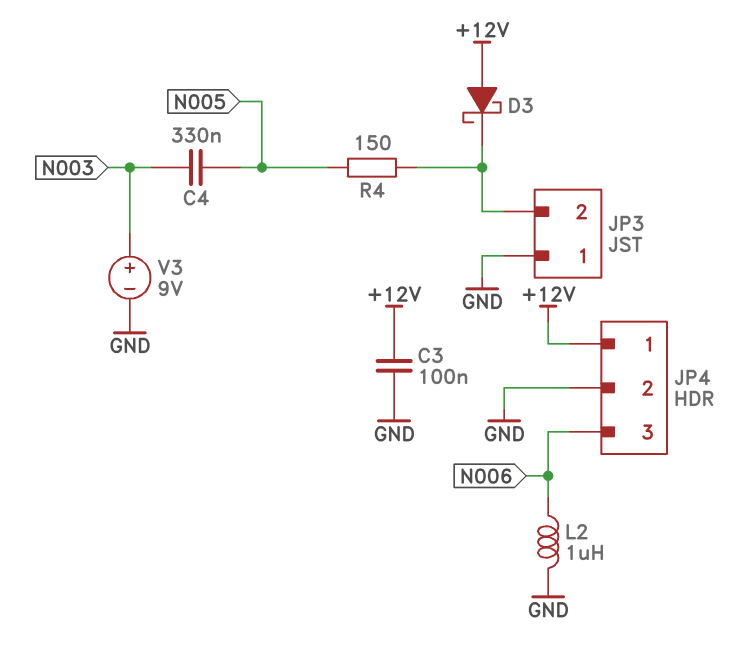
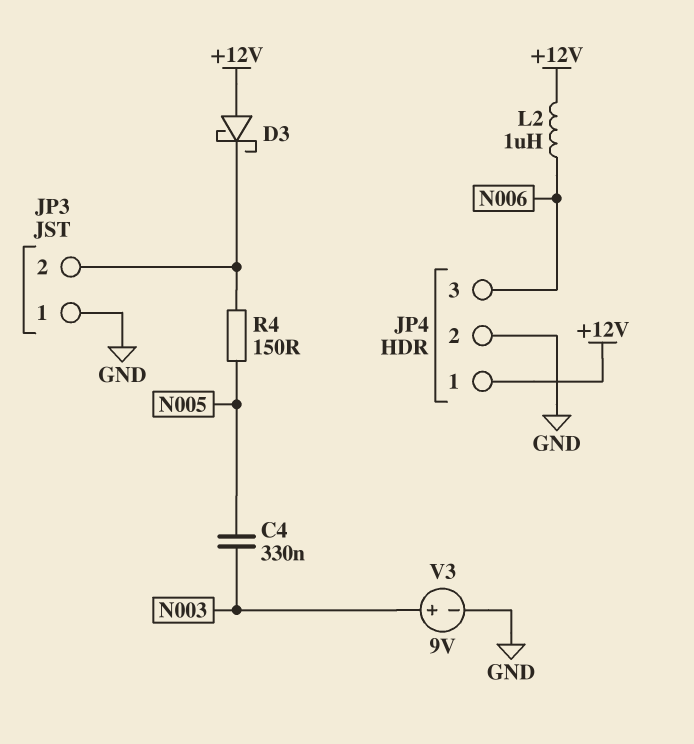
C3: 100nF (+12V, GND) -> none
L2: 1uH (GND, N006) -> 1uH (+12V, N006)

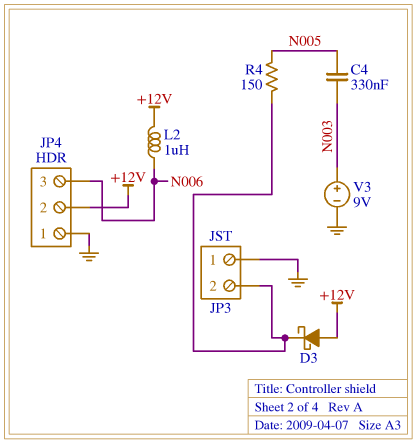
JP4 pin 1: +12V -> GND
JP4 pin 2: GND -> +12V

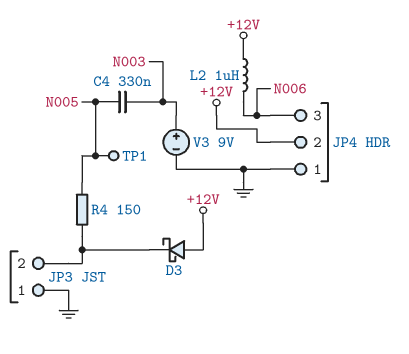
TP1: none -> test point (N005)

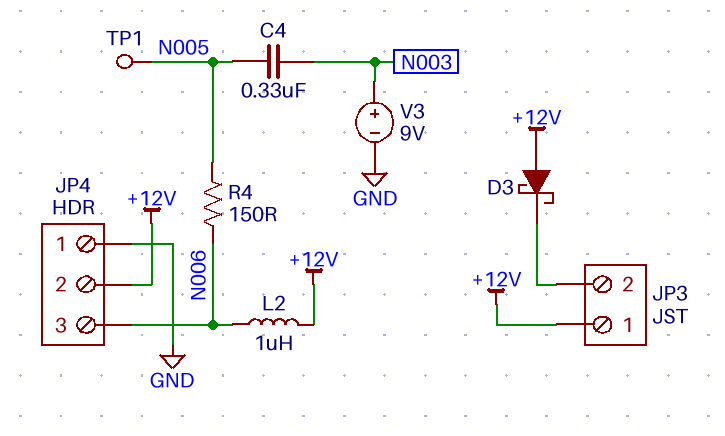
JP3 pin 1: GND -> +12V
R4: 150 (JP3/2, N005) -> 150 (N005, N006)

